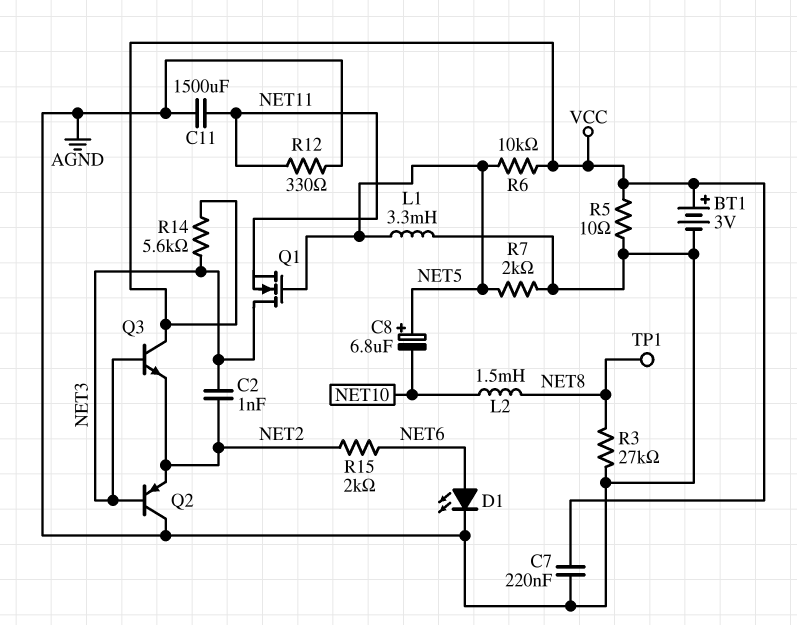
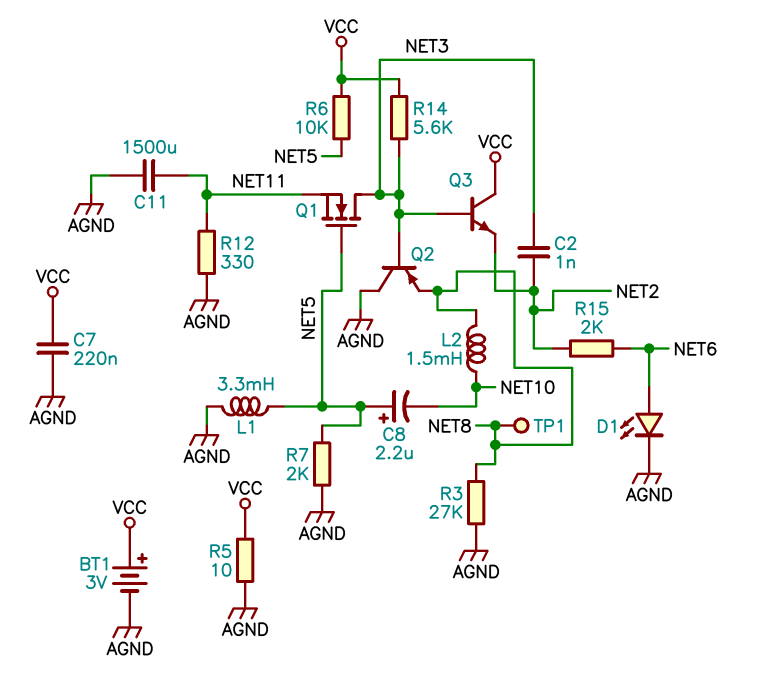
C8: 6.8uF (plus NET5, minus NET10) -> 2.2uF (plus NET5, minus NET10)
Q2: PNP (B NET3, C AGND, E NET2) -> PNP (B NET3, C AGND, E NET8)

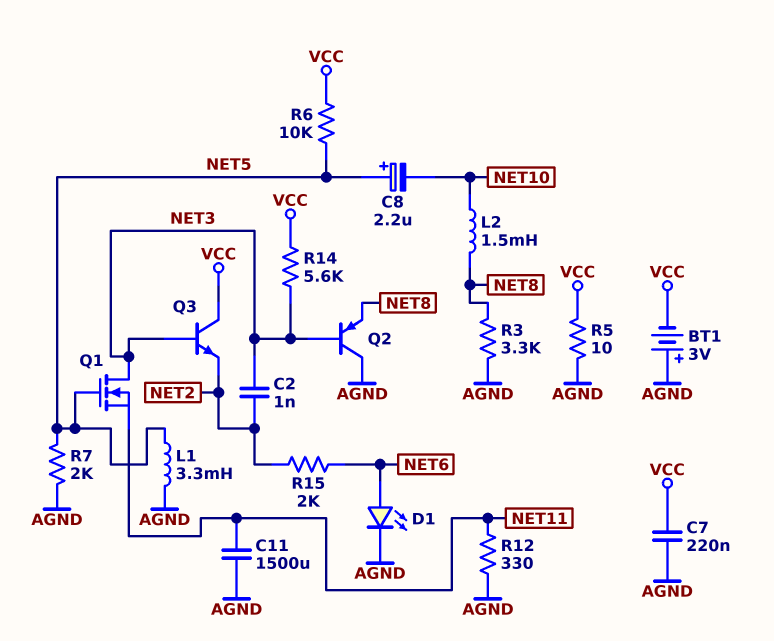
BT1: 3V (plus VCC, minus AGND) -> 3V (plus AGND, minus VCC)
R3: 27k (AGND, NET8) -> 3.3k (AGND, NET8)
TP1: test point (NET8) -> none

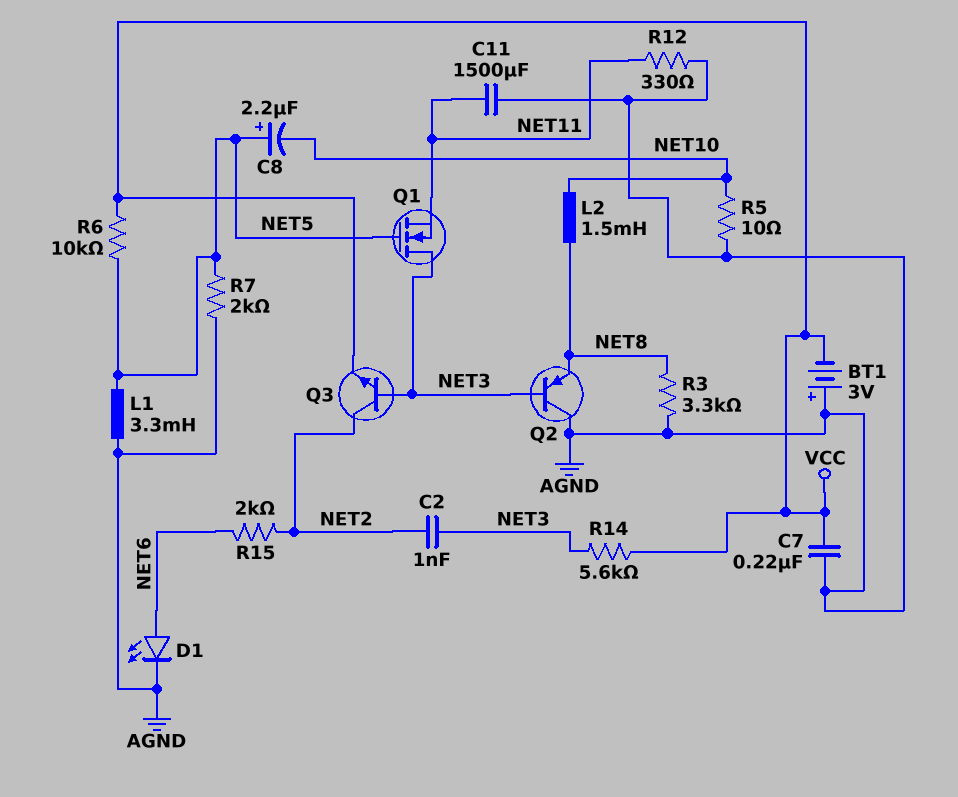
Q3: NPN (B NET3, C VCC, E NET2) -> NPN (B NET3, C NET2, E VCC)
R5: 10 (AGND, VCC) -> 10 (AGND, NET10)

